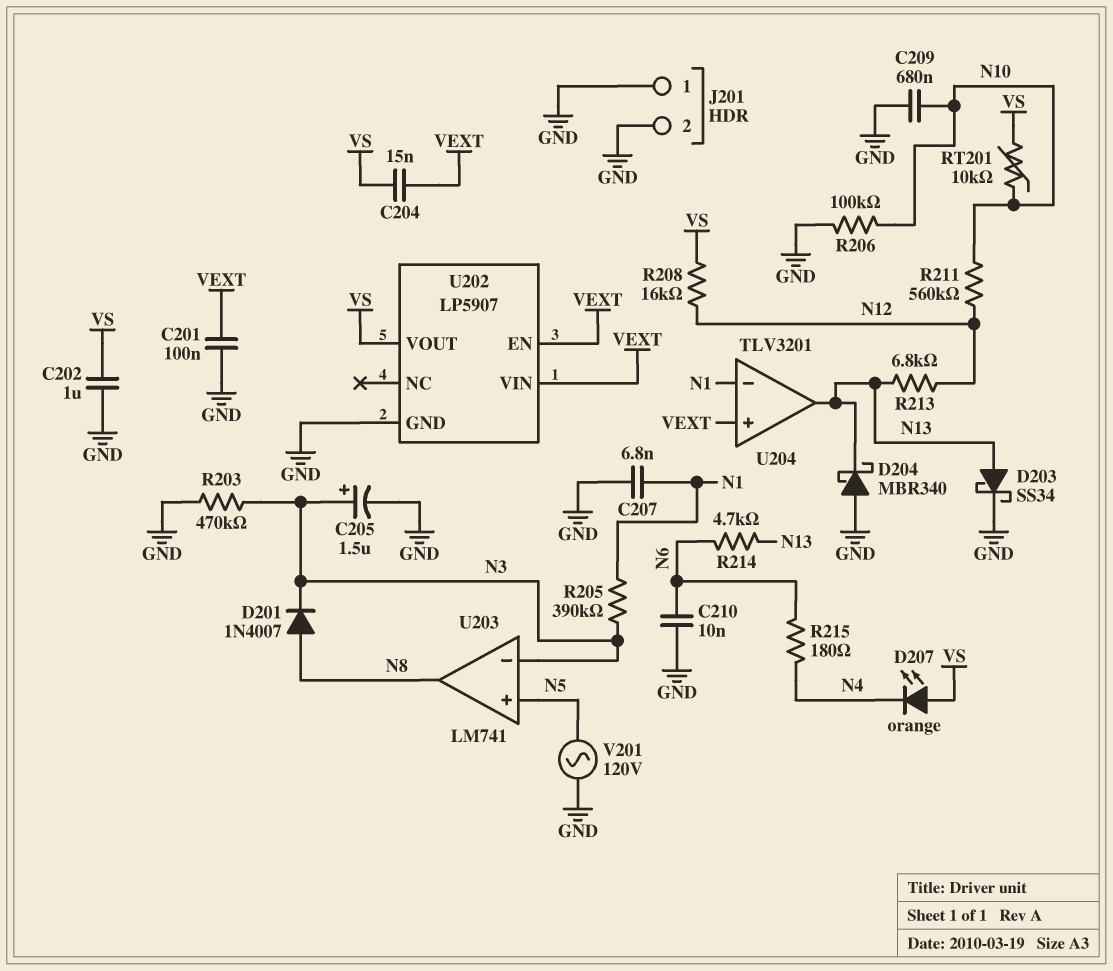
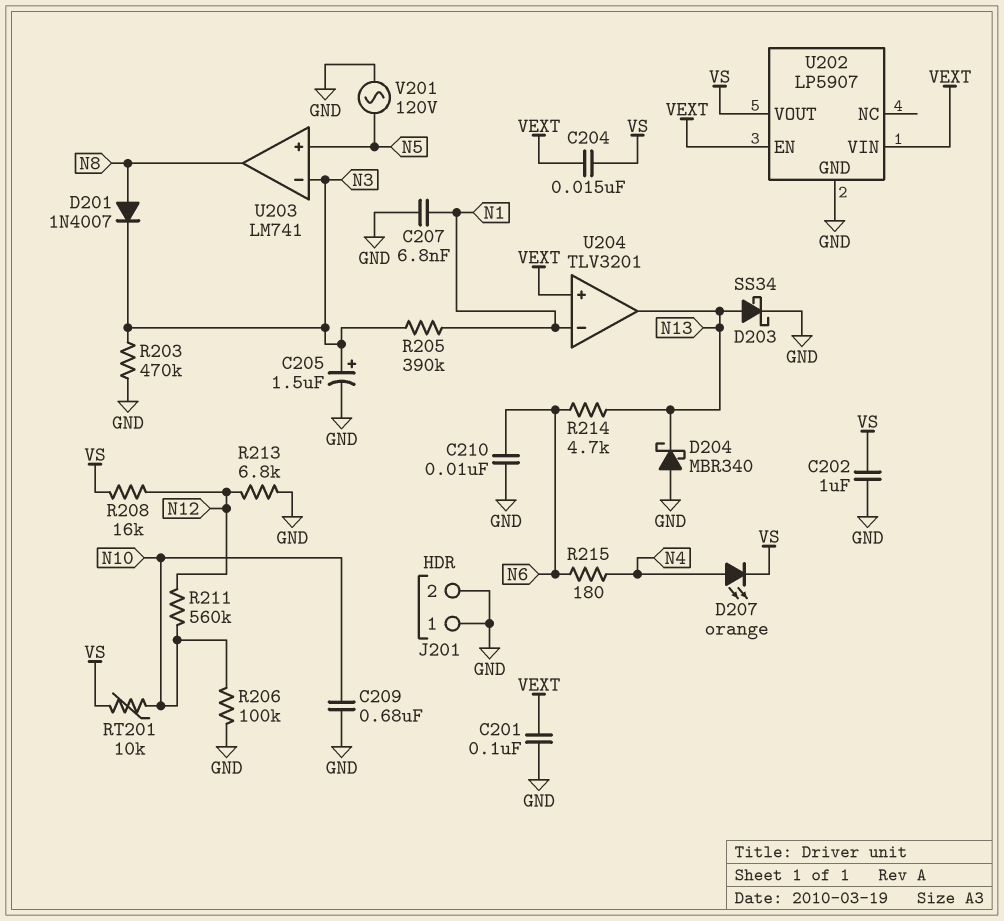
D207: LED orange (A VS, K N4) -> LED orange (A N4, K VS)
R213: 6.8k (N12, N13) -> 6.8k (GND, N12)

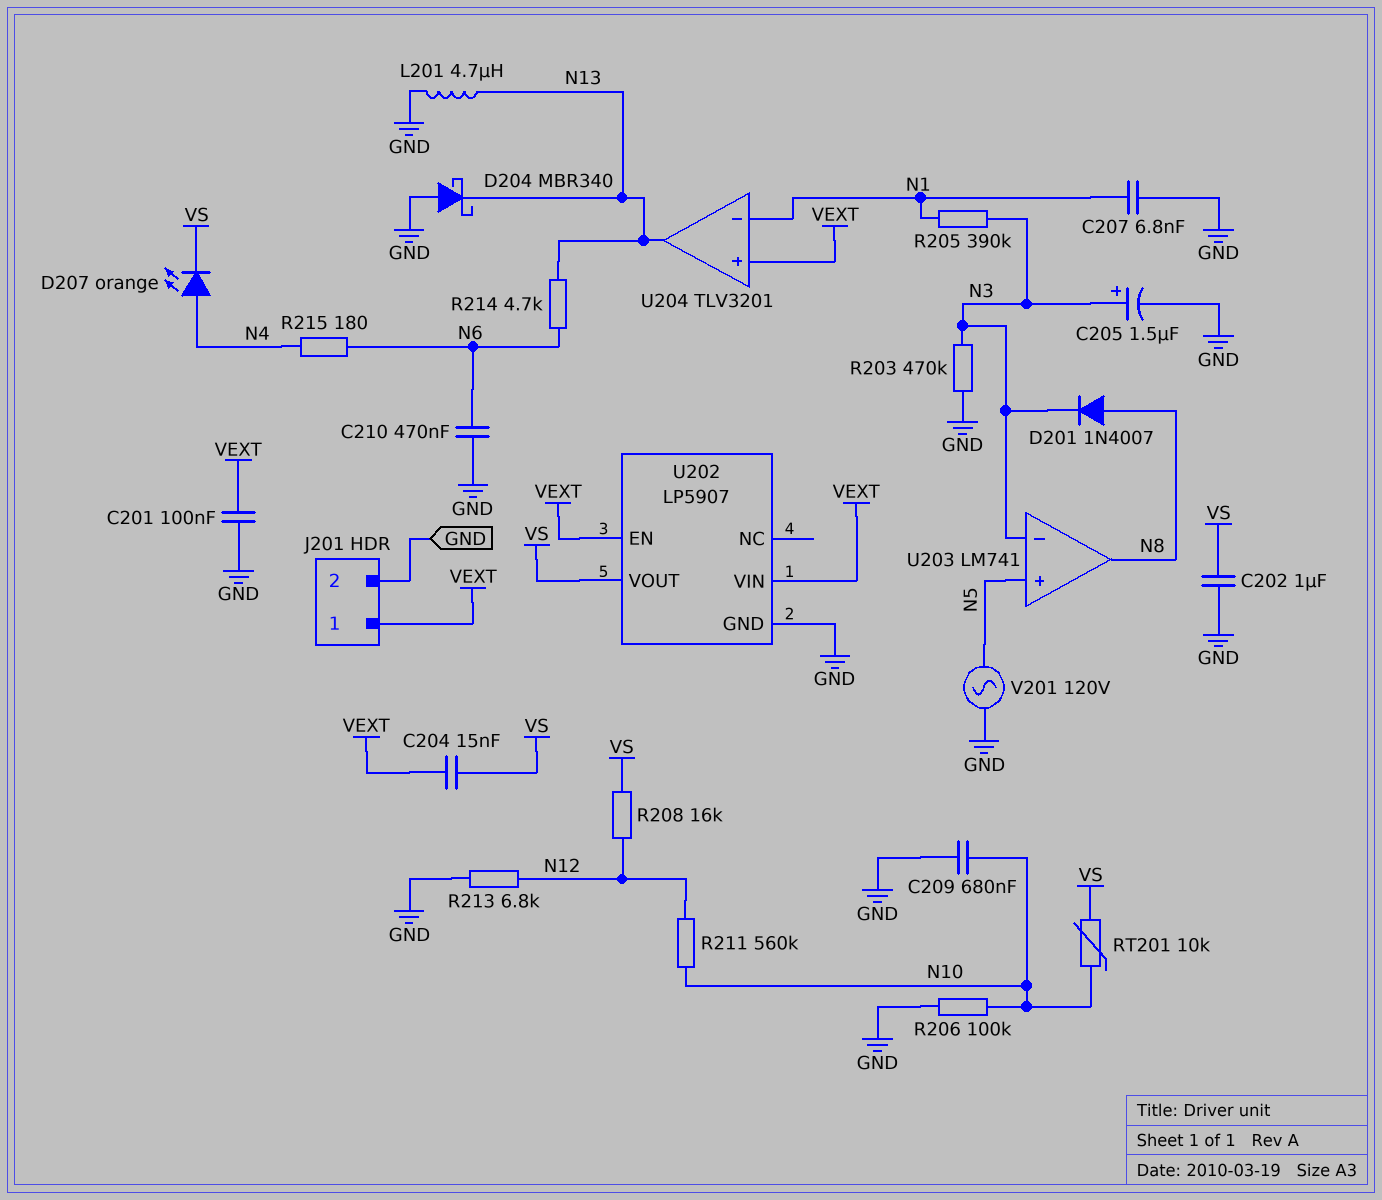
C210: 10nF (GND, N6) -> 470nF (GND, N6)
D203: schottky SS34 (A N13, K GND) -> none
J201 pin 1: GND -> VEXT
L201: none -> 4.7uH (GND, N13)

